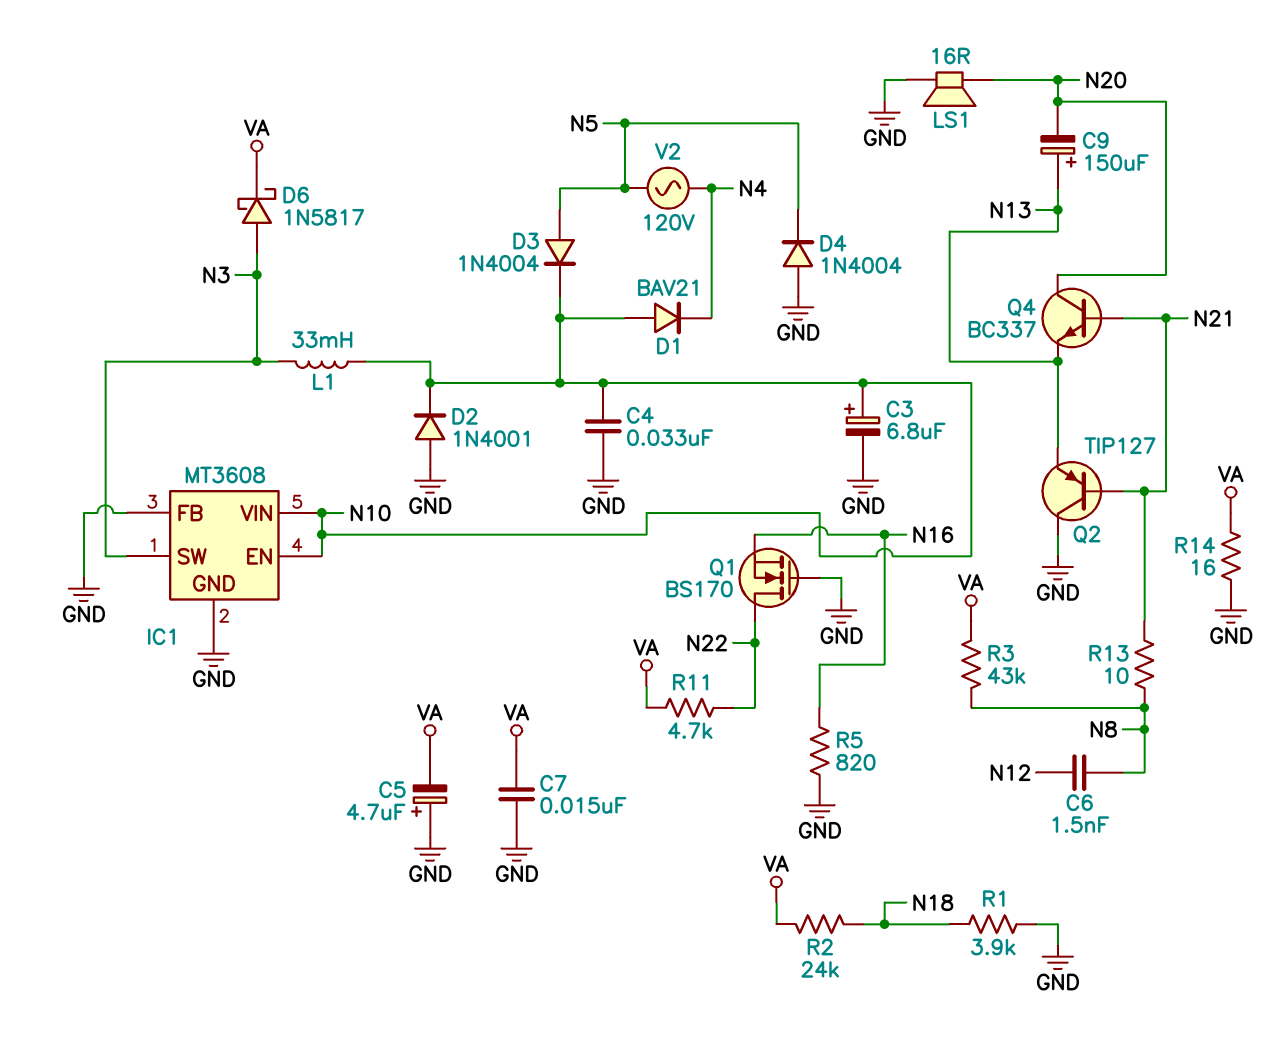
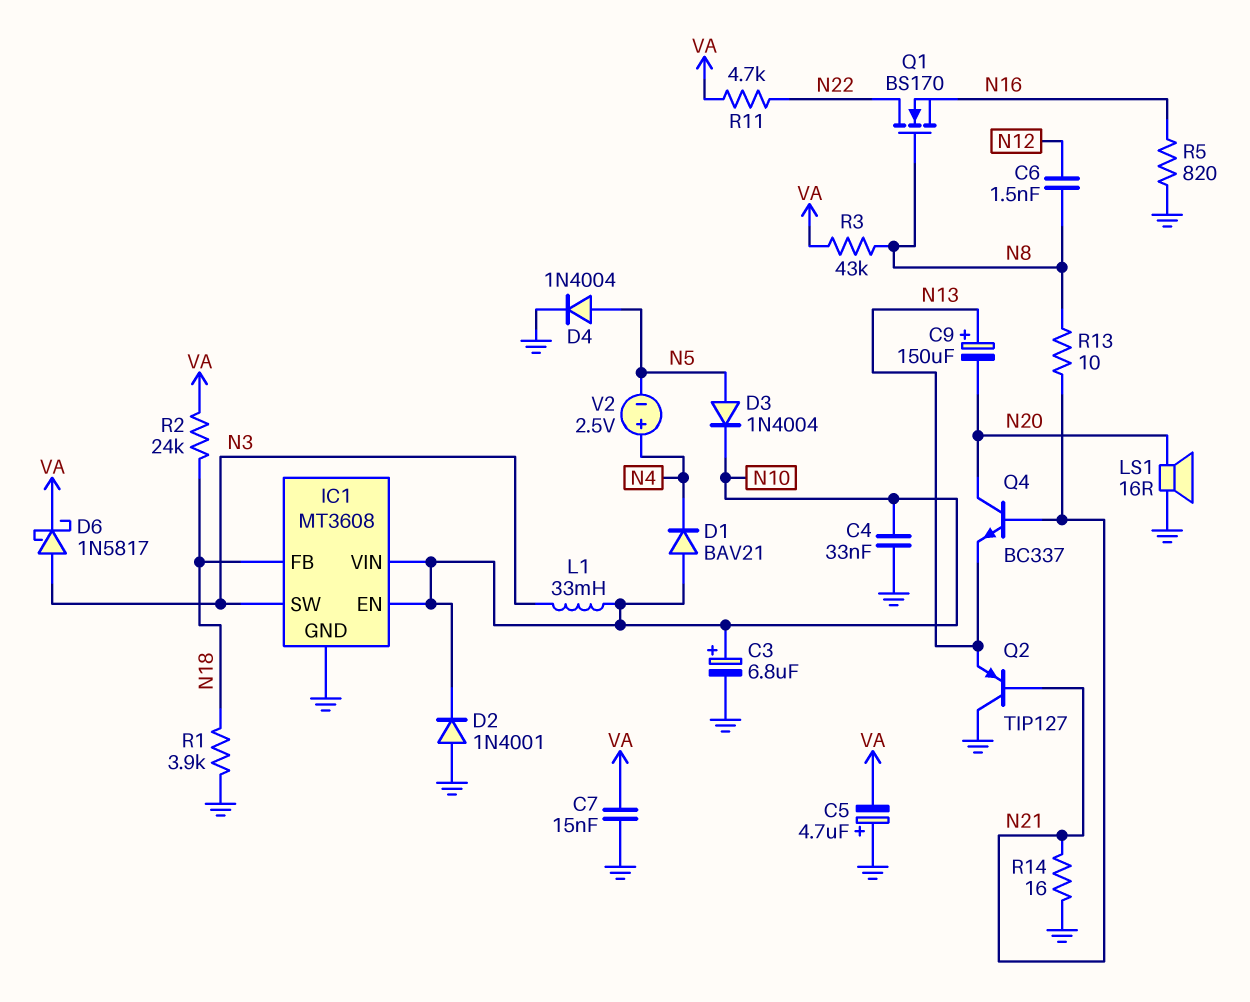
D4: diode 1N4004 (A GND, K N5) -> diode 1N4004 (A N5, K GND)
IC1 pin FB: GND -> N18
Q1: NMOS BS170 (G GND, D N22, S N16) -> NMOS BS170 (G N8, D N22, S N16)
R14: 16 (GND, VA) -> 16 (GND, N21)
V2: AC 120V (N4, N5) -> 2.5V (plus N4, minus N5)

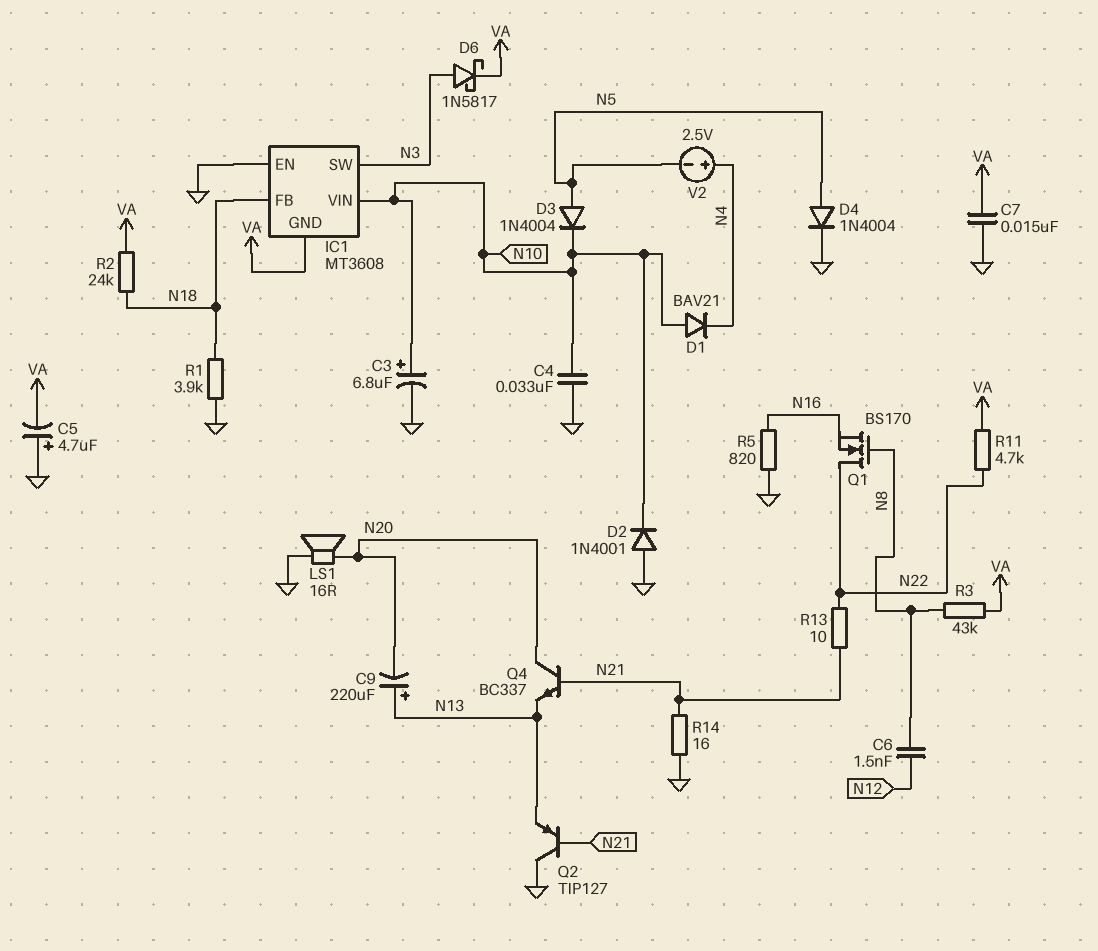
C9: 150uF (plus N13, minus N20) -> 220uF (plus N13, minus N20)
IC1 pin EN: N10 -> GND
IC1 pin GND: GND -> VA
L1: 33mH (N3, N10) -> none
R13: 10 (N8, N21) -> 10 (N21, N22)

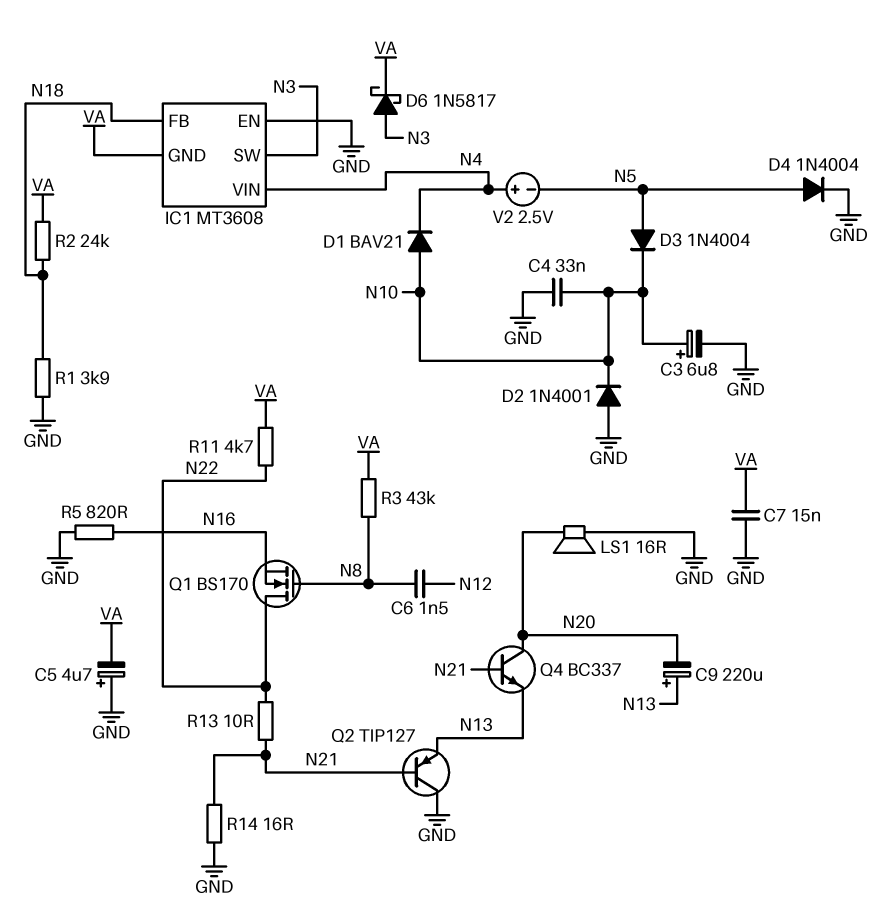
IC1 pin VIN: N10 -> N4

